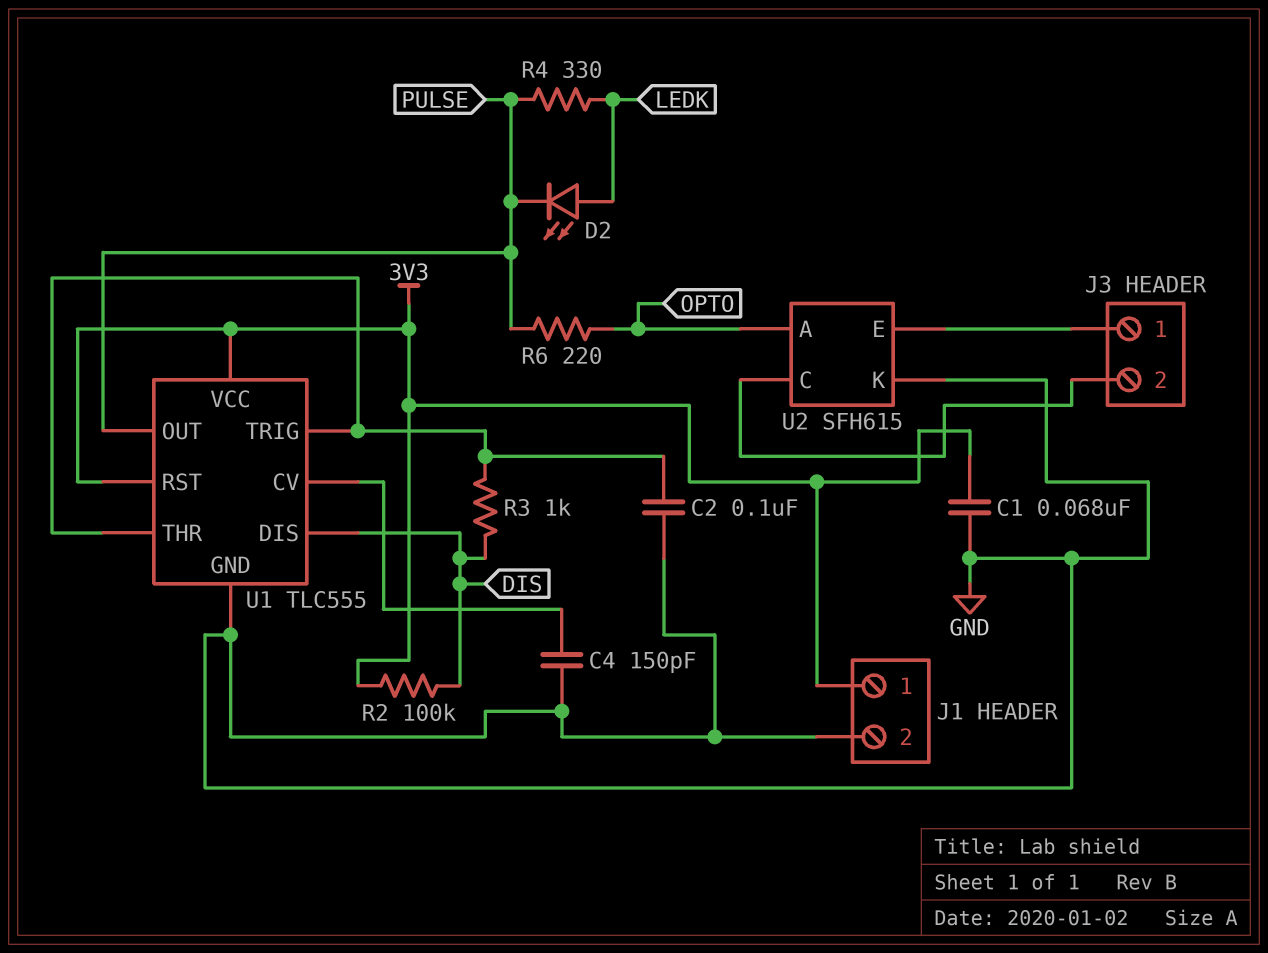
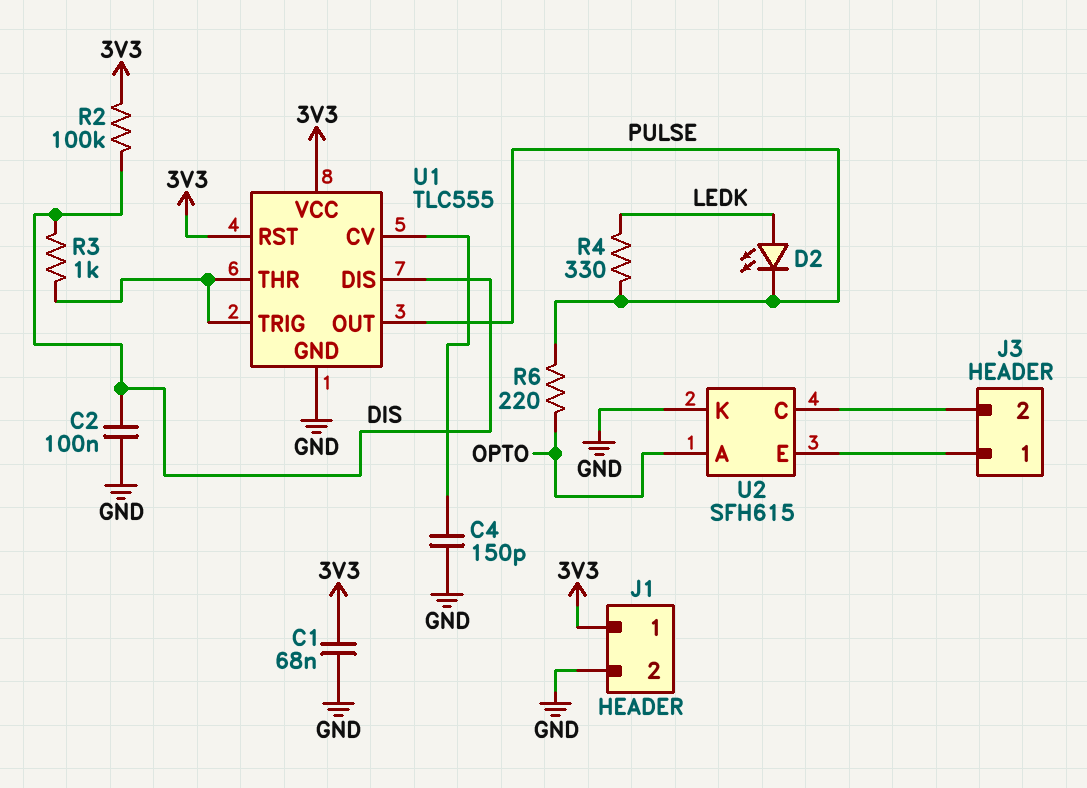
C2: 100nF (GND, U1/THR) -> 100nF (DIS, GND)

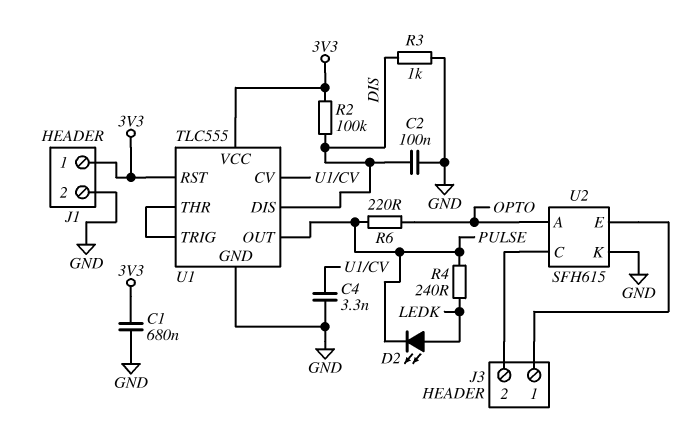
C1: 68nF (3V3, GND) -> 680nF (3V3, GND)
C4: 150pF (GND, U1/CV) -> 3.3nF (GND, U1/CV)
R3: 1k (DIS, U1/THR) -> 1k (DIS, GND)
R4: 330 (LEDK, PULSE) -> 240 (LEDK, PULSE)

